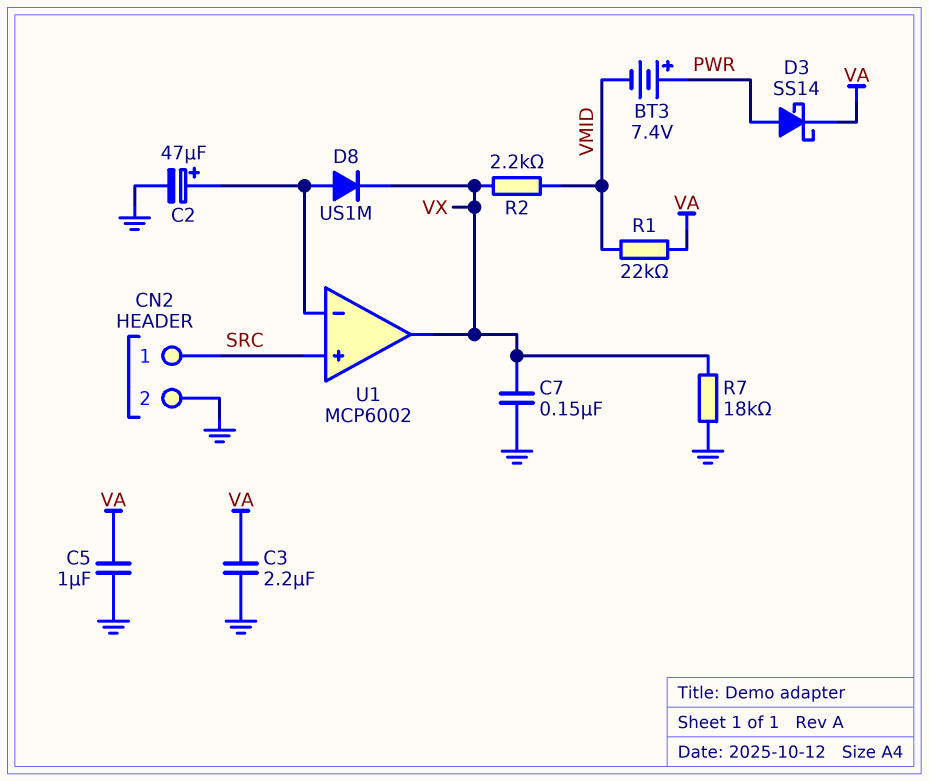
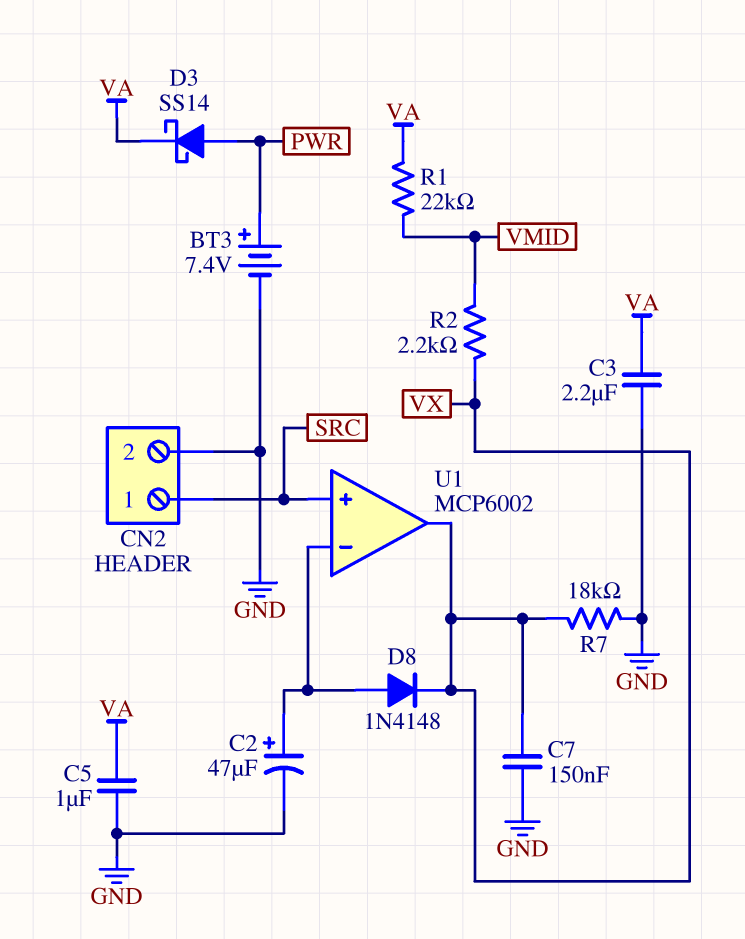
BT3: 7.4V (plus PWR, minus VMID) -> 7.4V (plus PWR, minus GND)
D8: diode US1M (A U1/in-, K VX) -> diode 1N4148 (A U1/in-, K VX)

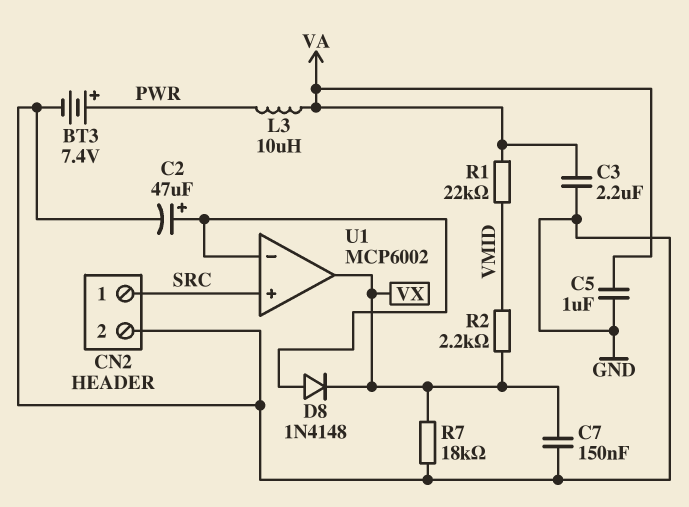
D3: schottky SS14 (A PWR, K VA) -> none
L3: none -> 10uH (PWR, VA)

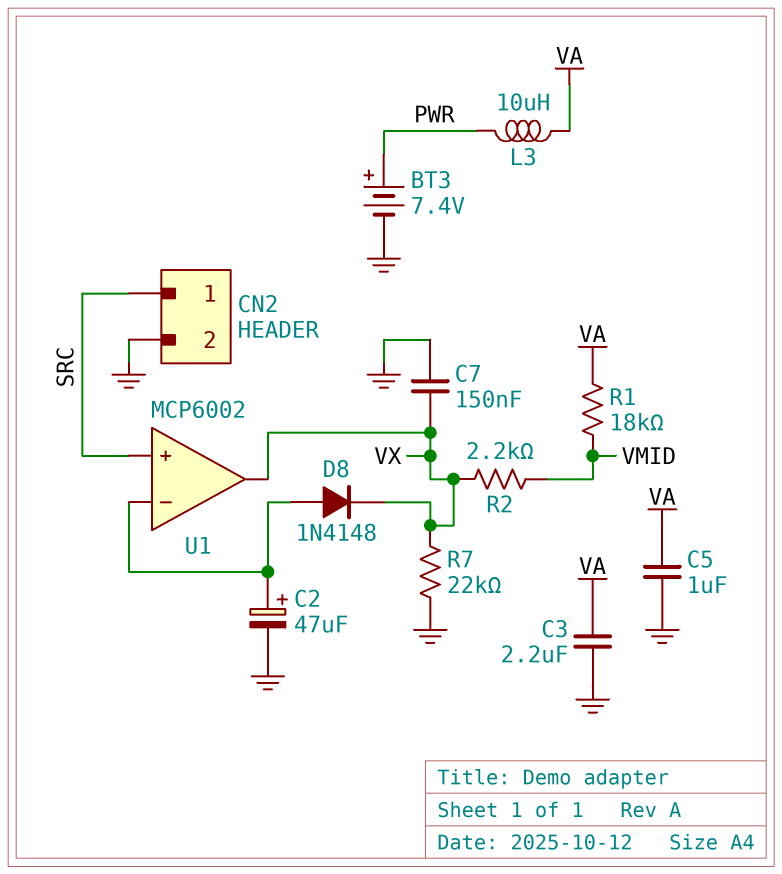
R1: 22k (VA, VMID) -> 18k (VA, VMID)
R7: 18k (GND, VX) -> 22k (GND, VX)

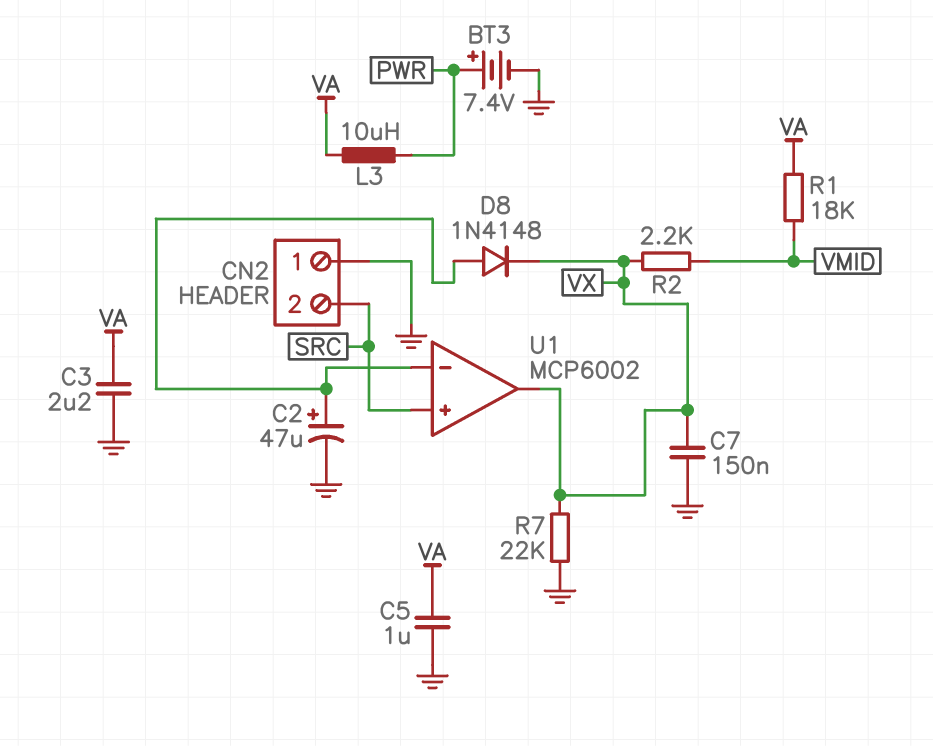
CN2 pin 1: SRC -> GND
CN2 pin 2: GND -> SRC

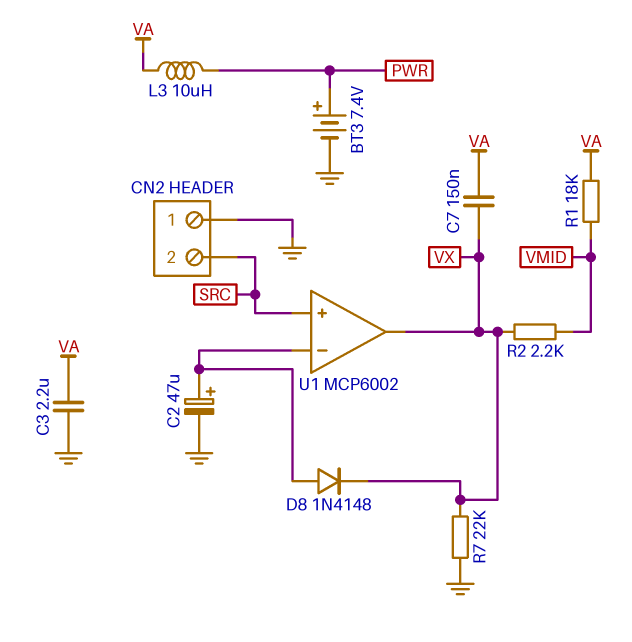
C5: 1uF (GND, VA) -> none
C7: 150nF (GND, VX) -> 150nF (VA, VX)

